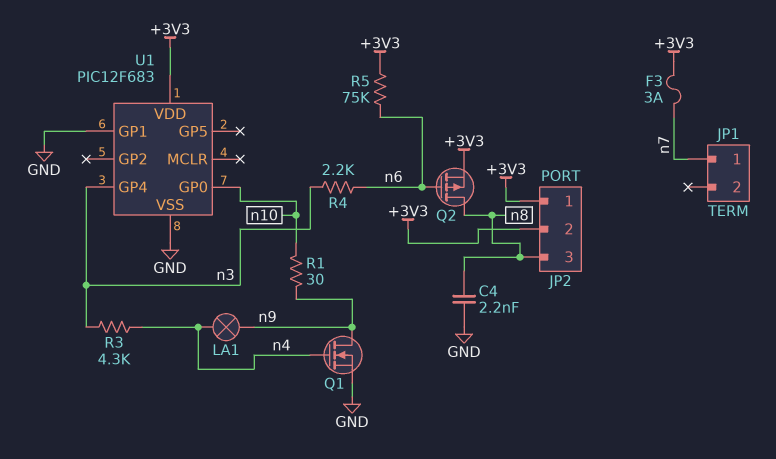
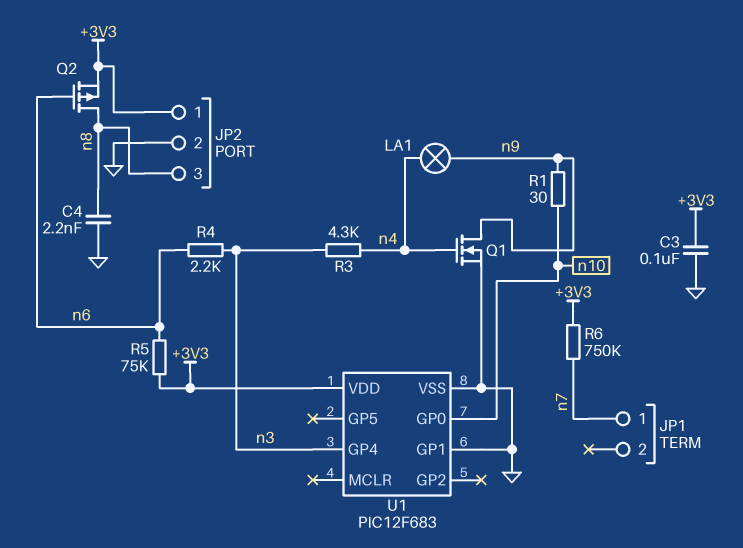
C3: none -> 100nF (+3V3, GND)
F3: 3A (+3V3, n7) -> none
JP2 pin 2: +3V3 -> GND
R6: none -> 750k (+3V3, n7)

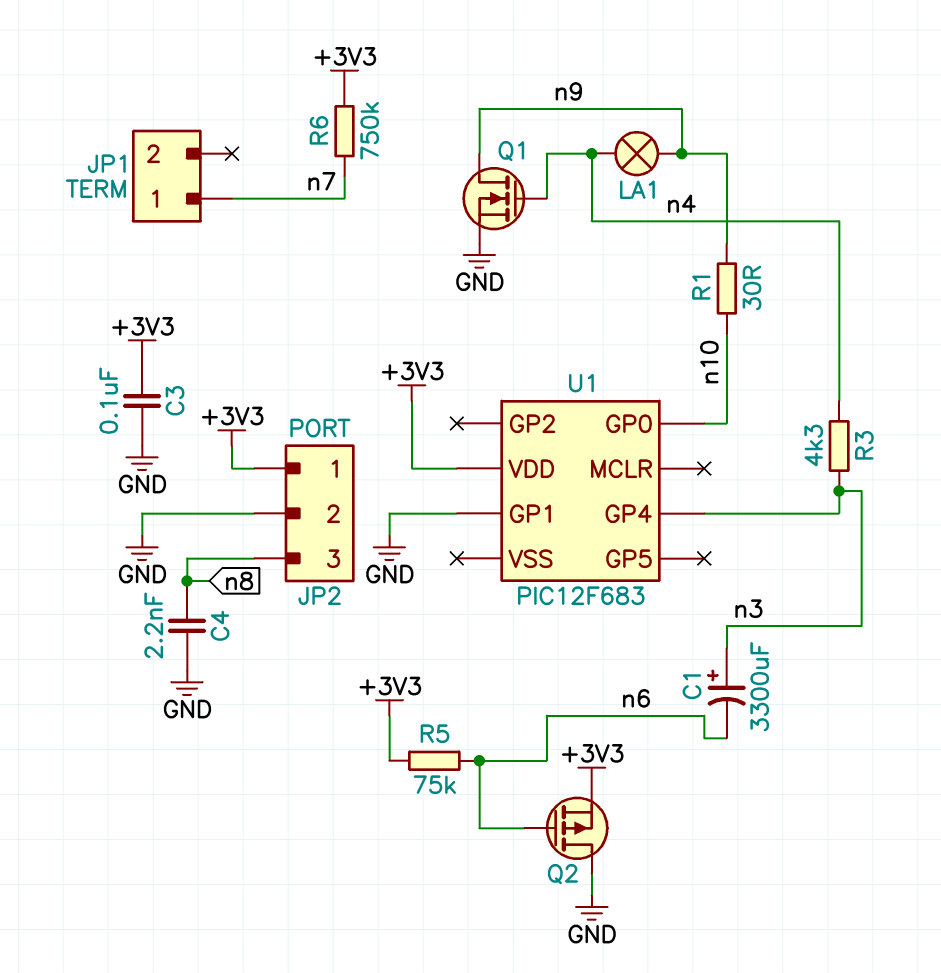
C1: none -> 3300uF (plus n3, minus n6)
Q2: PMOS (G n6, D n8, S +3V3) -> PMOS (G n6, D GND, S +3V3)
R4: 2.2k (n3, n6) -> none
U1 pin VSS: GND -> none

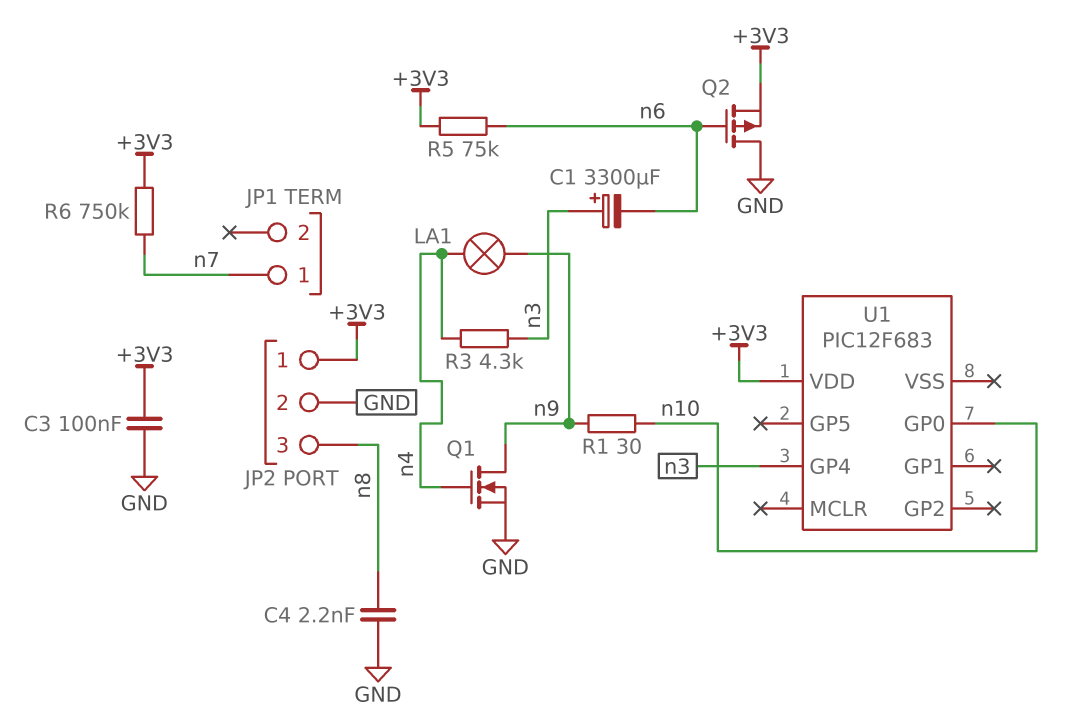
U1 pin GP1: GND -> none

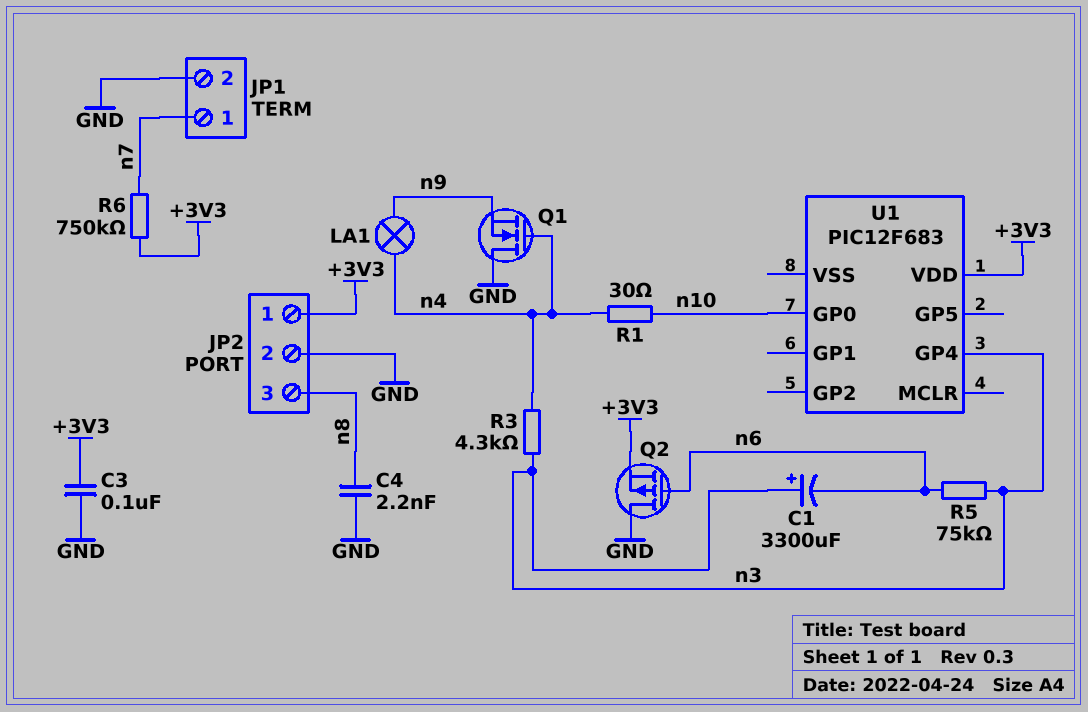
JP1 pin 2: none -> GND
Q1: NMOS (G n4, D n9, S GND) -> NMOS (G n4, D GND, S n9)
R1: 30 (n9, n10) -> 30 (n4, n10)
R5: 75k (+3V3, n6) -> 75k (n3, n6)

